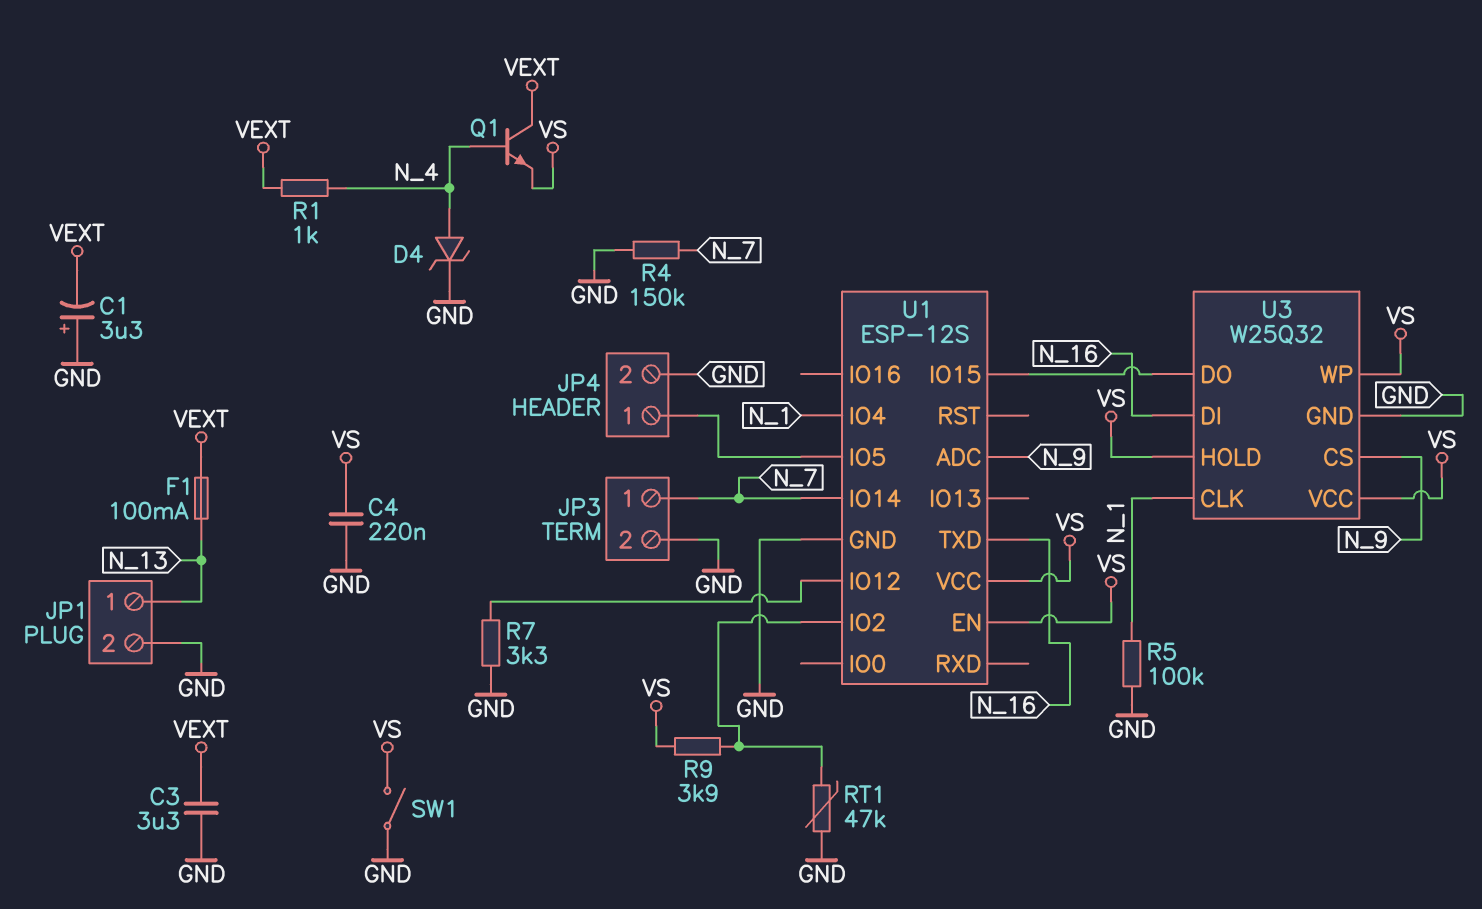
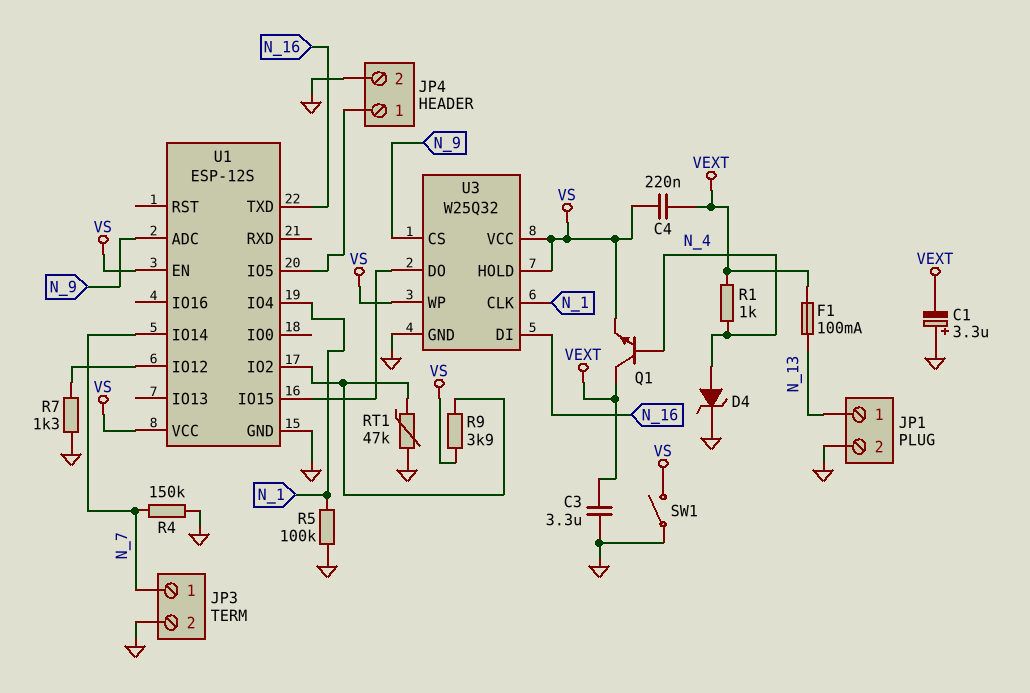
C4: 220nF (GND, VS) -> 220nF (VEXT, VS)
R7: 3.3k (GND, U1/IO12) -> 1.3k (GND, U1/IO12)

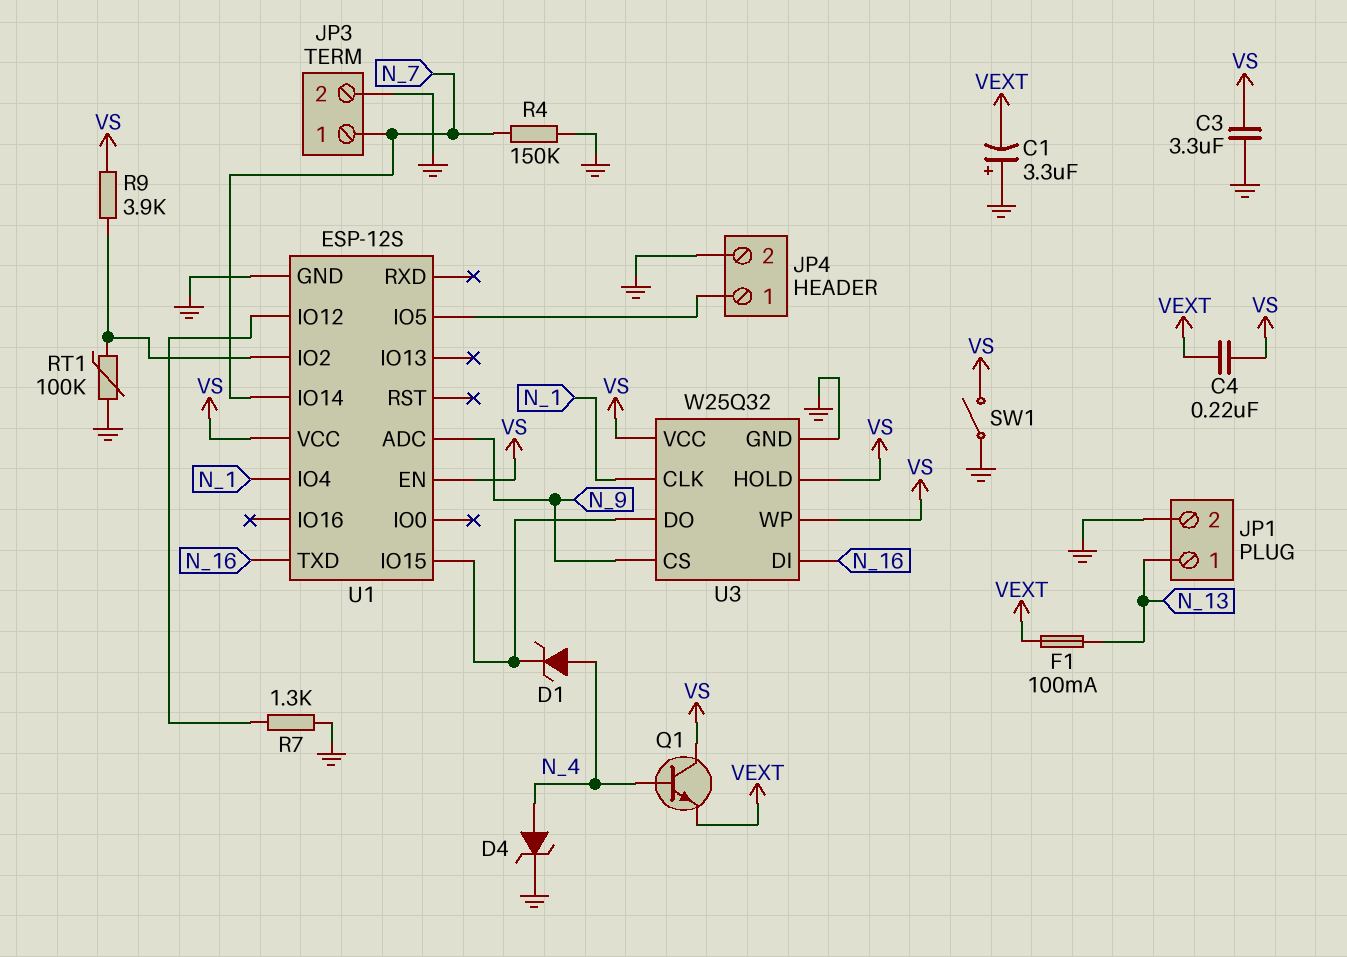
C3: 3.3uF (GND, VEXT) -> 3.3uF (GND, VS)
D1: none -> zener (A N_4, K U1/IO15)
Q1: NPN (B N_4, C VEXT, E VS) -> NPN (B N_4, C VS, E VEXT)
R1: 1k (N_4, VEXT) -> none
R5: 100k (GND, N_1) -> none
RT1: 47k (GND, U1/IO2) -> 100k (GND, U1/IO2)

